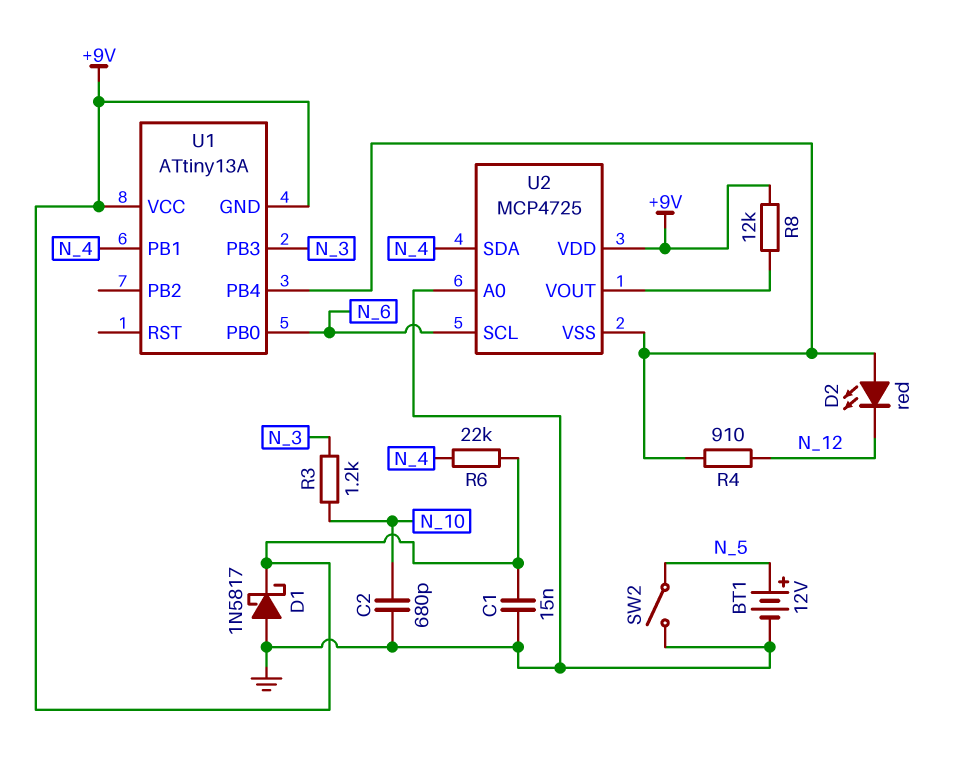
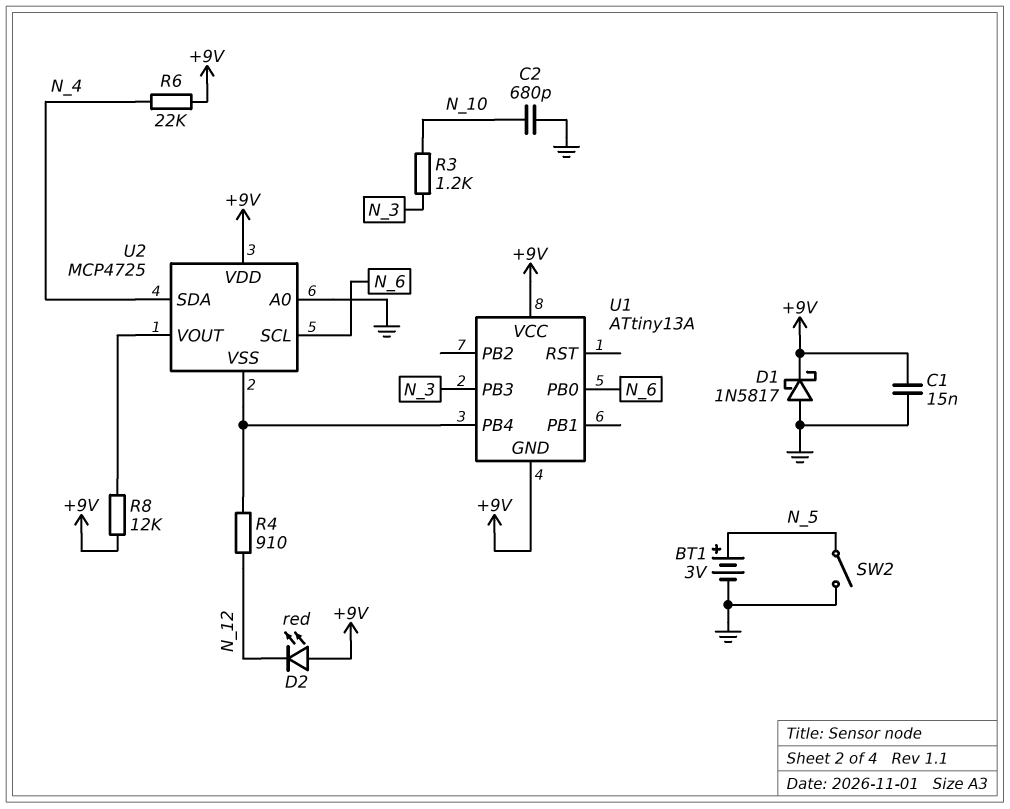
BT1: 12V (plus N_5, minus GND) -> 3V (plus N_5, minus GND)
D2: LED red (A U1/PB4, K N_12) -> LED red (A +9V, K N_12)
U1 pin PB1: N_4 -> none

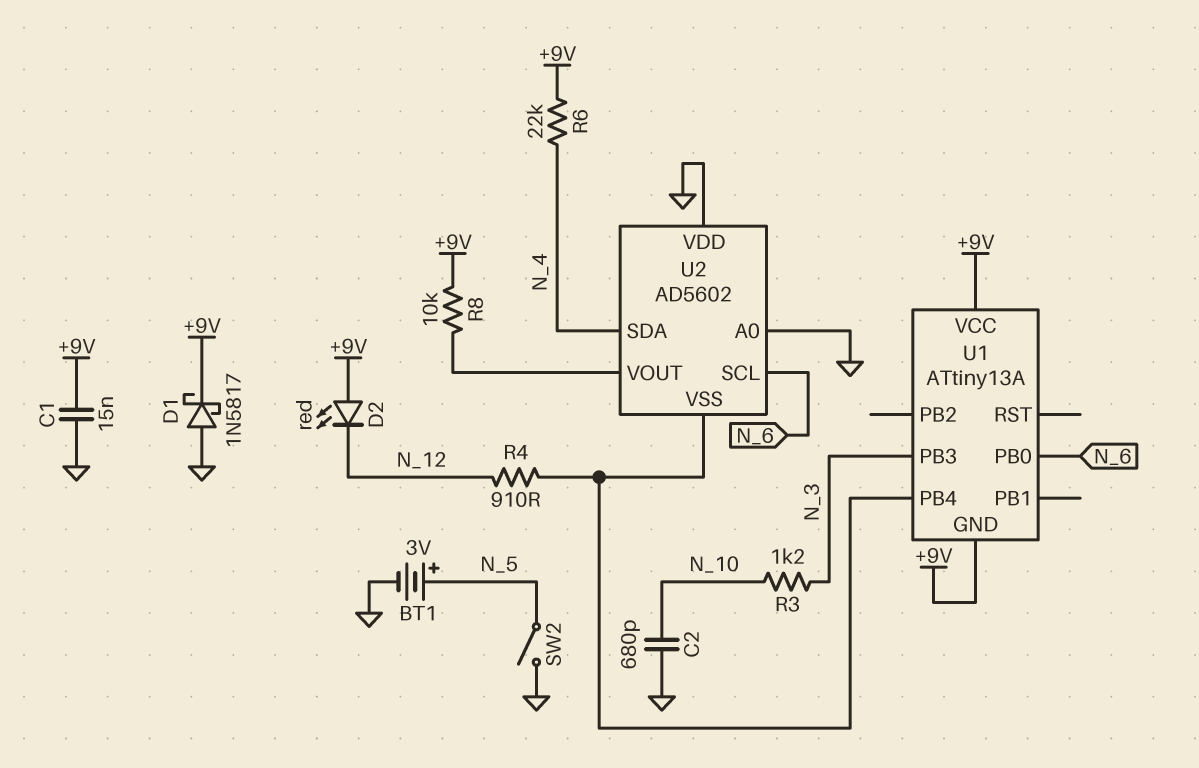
R8: 12k (+9V, U2/VOUT) -> 10k (+9V, U2/VOUT)
U2: MCP4725 -> AD5602
U2 pin VDD: +9V -> GND

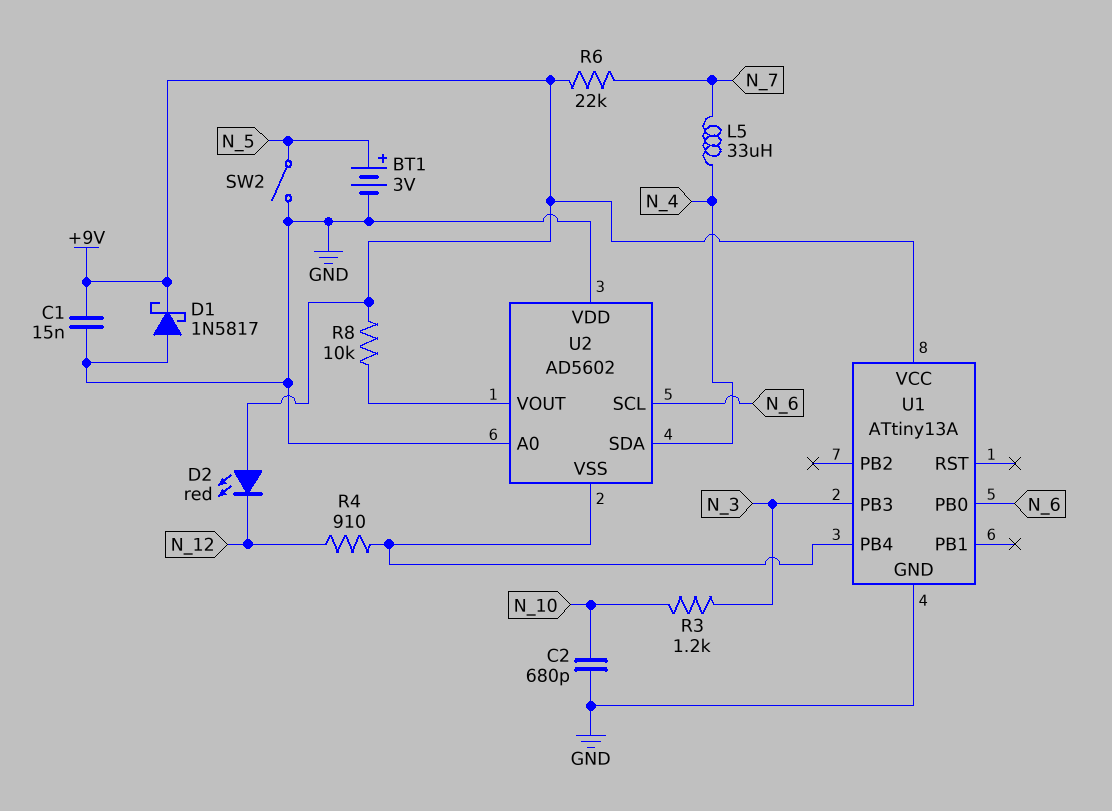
L5: none -> 33uH (N_4, N_7)
R6: 22k (+9V, N_4) -> 22k (+9V, N_7)
U1 pin GND: +9V -> GND

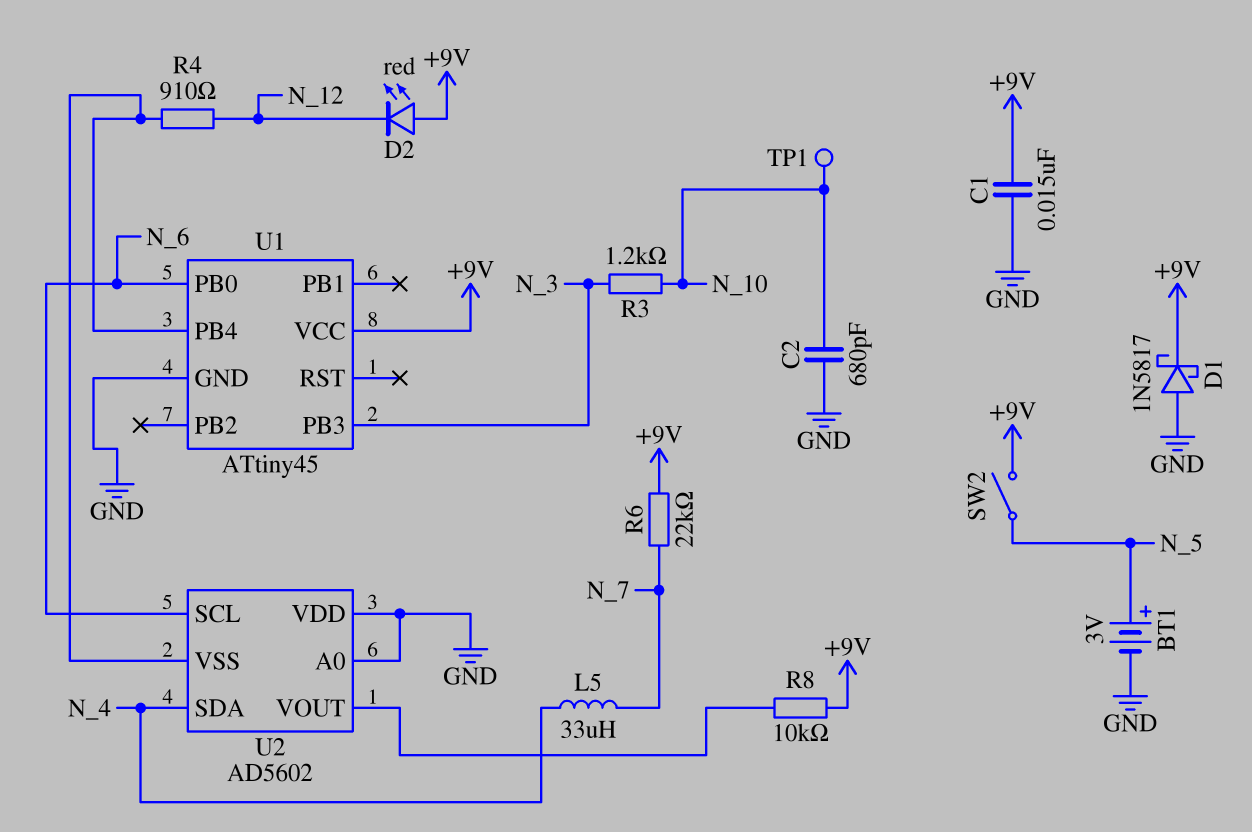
SW2: switch (GND, N_5) -> switch (+9V, N_5)
TP1: none -> test point (N_10)
U1: ATtiny13A -> ATtiny45

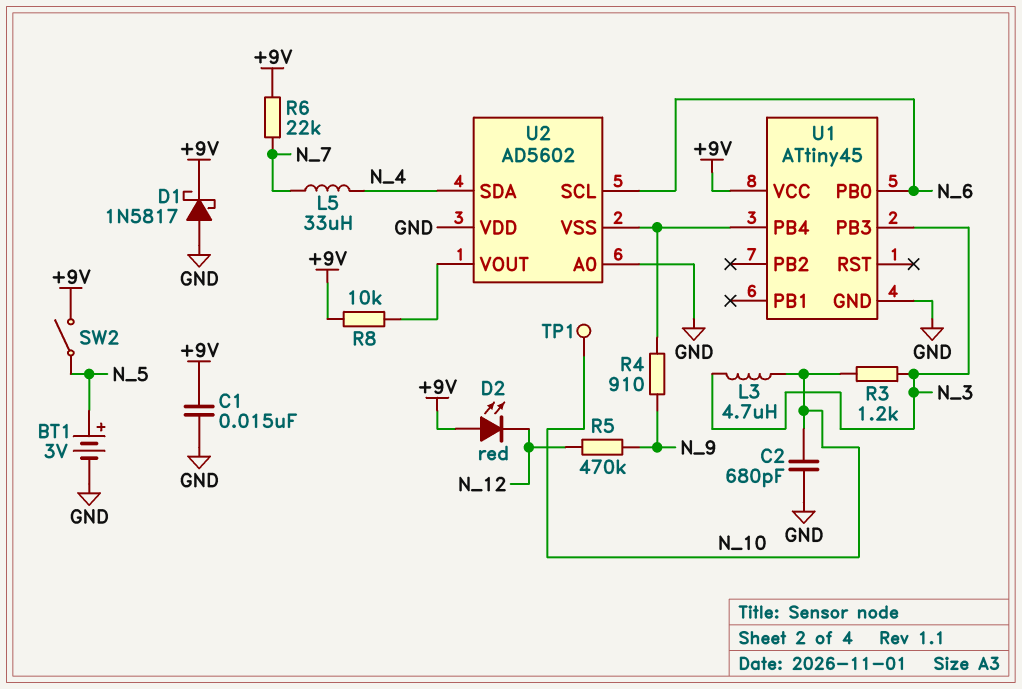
L3: none -> 4.7uH (N_3, N_10)
R4: 910 (N_12, U1/PB4) -> 910 (N_9, U1/PB4)
R5: none -> 470k (N_9, N_12)

